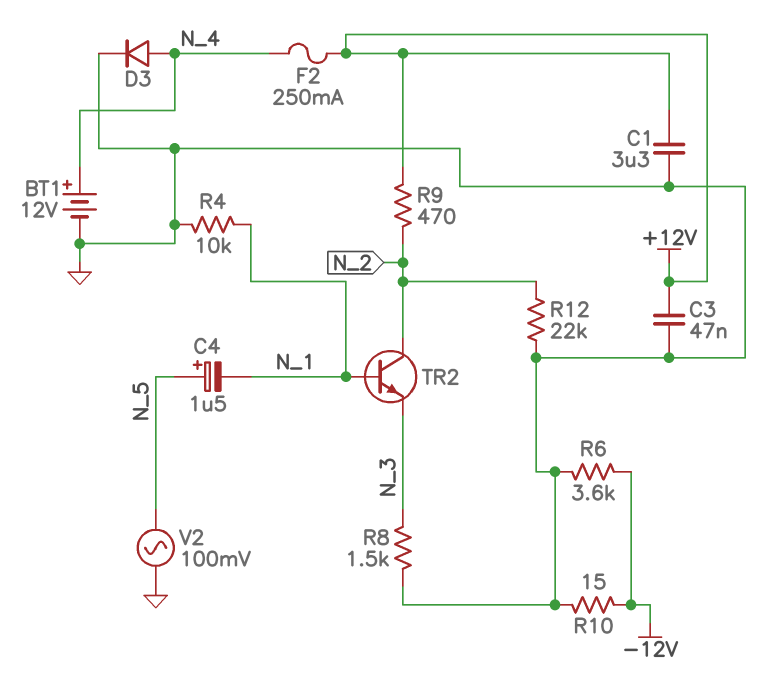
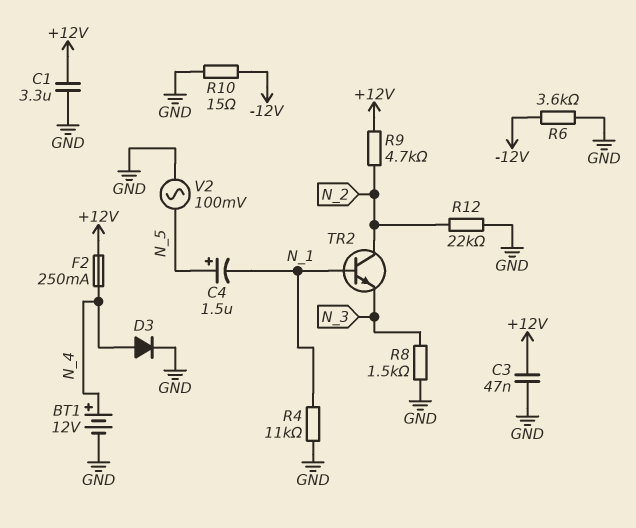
R4: 10k (GND, N_1) -> 11k (GND, N_1)
R9: 470 (+12V, N_2) -> 4.7k (+12V, N_2)

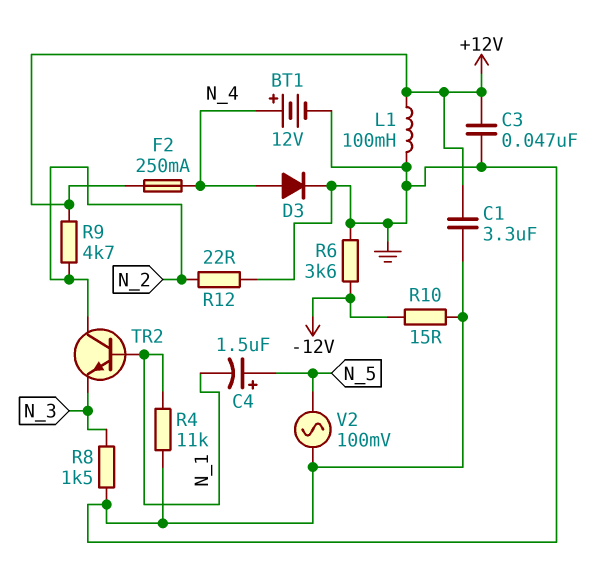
L1: none -> 100mH (+12V, GND)
R12: 22k (GND, N_2) -> 22 (GND, N_2)

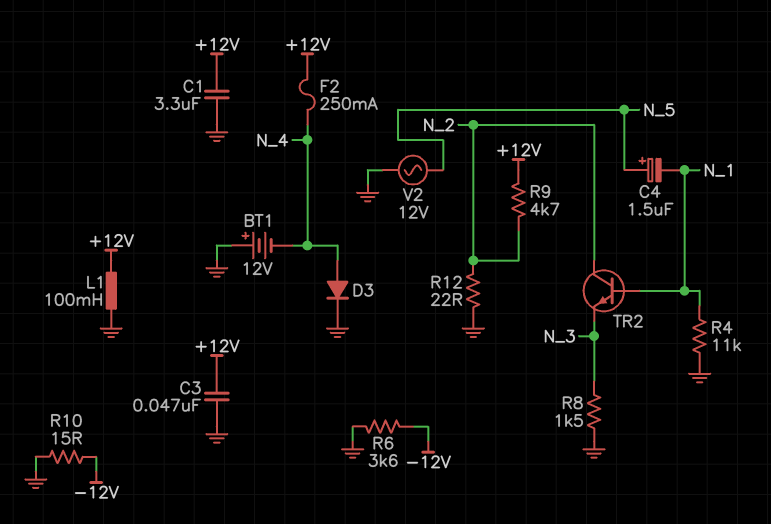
BT1: 12V (plus N_4, minus GND) -> 12V (plus GND, minus N_4)
V2: AC 100mV (GND, N_5) -> AC 12V (GND, N_5)

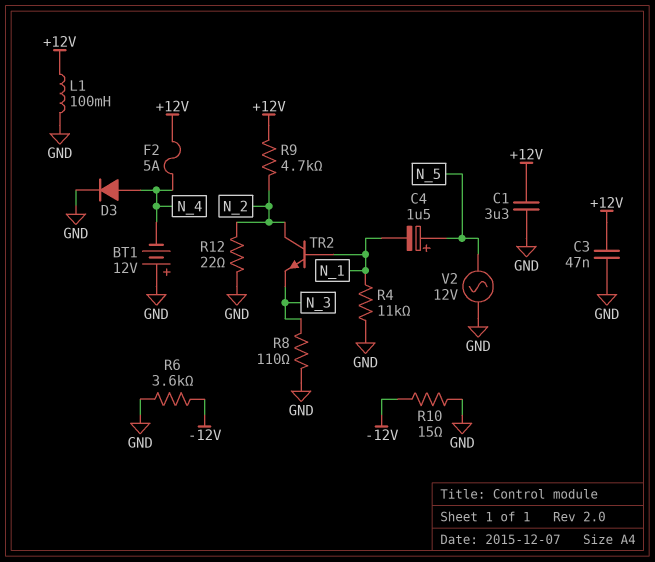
F2: 250mA (+12V, N_4) -> 5A (+12V, N_4)
R8: 1.5k (GND, N_3) -> 110 (GND, N_3)

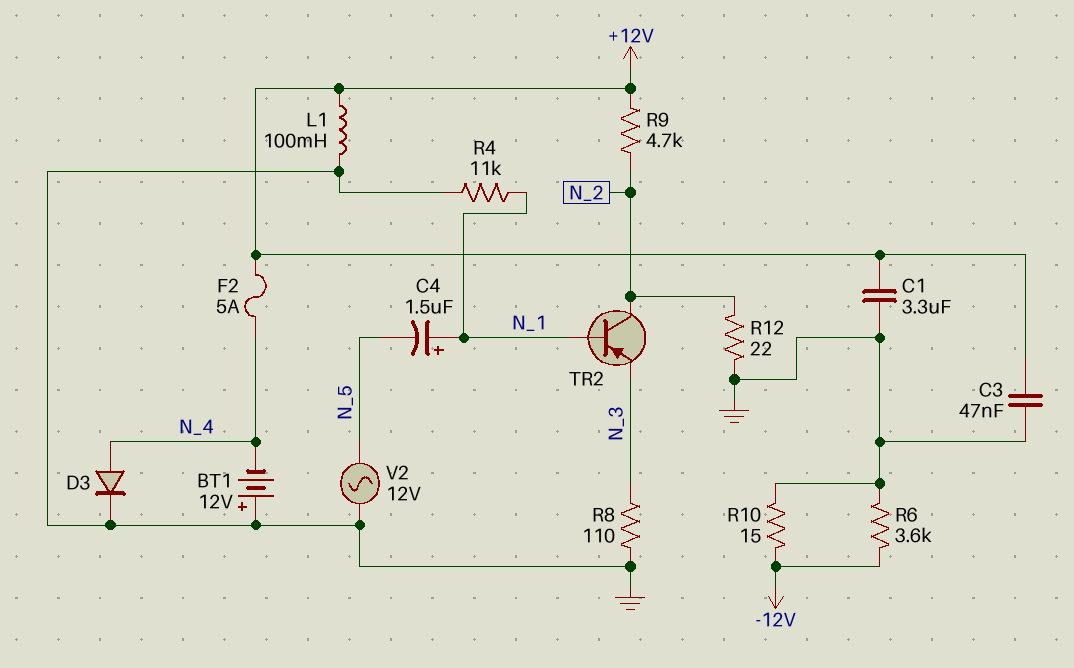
C4: 1.5uF (plus N_5, minus N_1) -> 1.5uF (plus N_1, minus N_5)
TR2: NPN (B N_1, C N_2, E N_3) -> PNP (B N_1, C N_2, E N_3)

